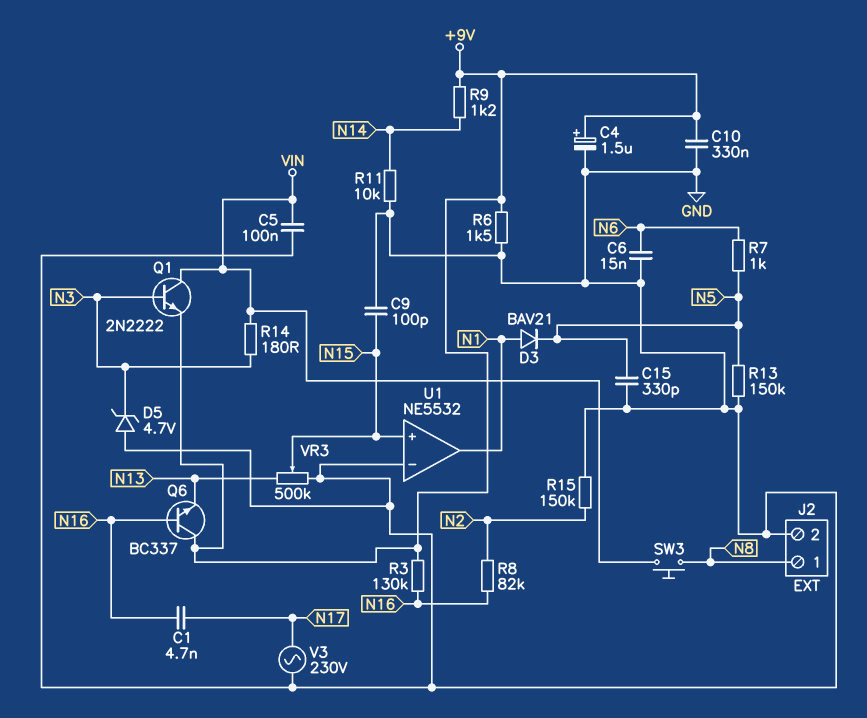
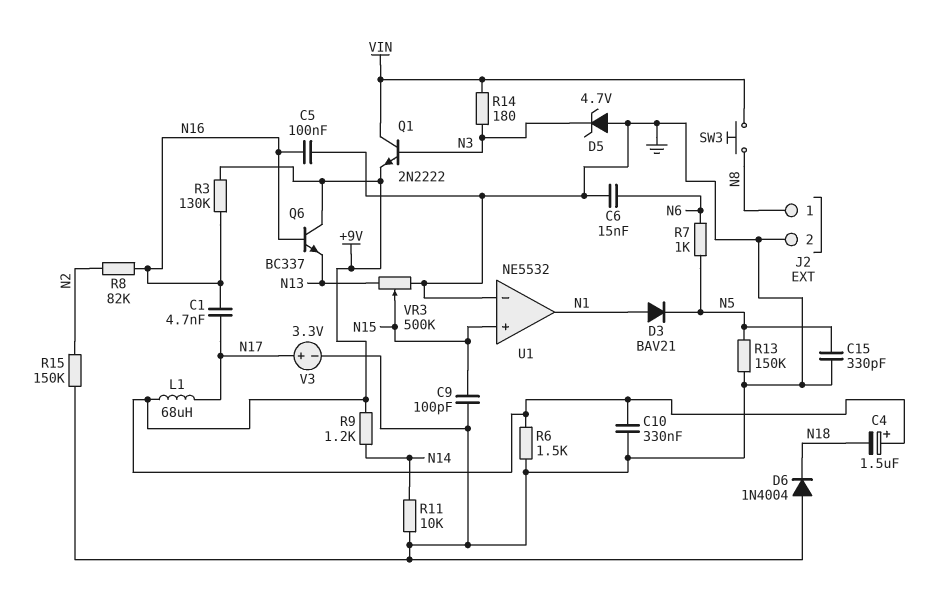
C4: 1.5uF (plus +9V, minus GND) -> 1.5uF (plus +9V, minus N18)
C5: 100nF (GND, VIN) -> 100nF (GND, N16)
D6: none -> diode 1N4004 (A GND, K N18)
L1: none -> 68uH (+9V, N17)
V3: AC 230V (GND, N17) -> 3.3V (plus N17, minus GND)

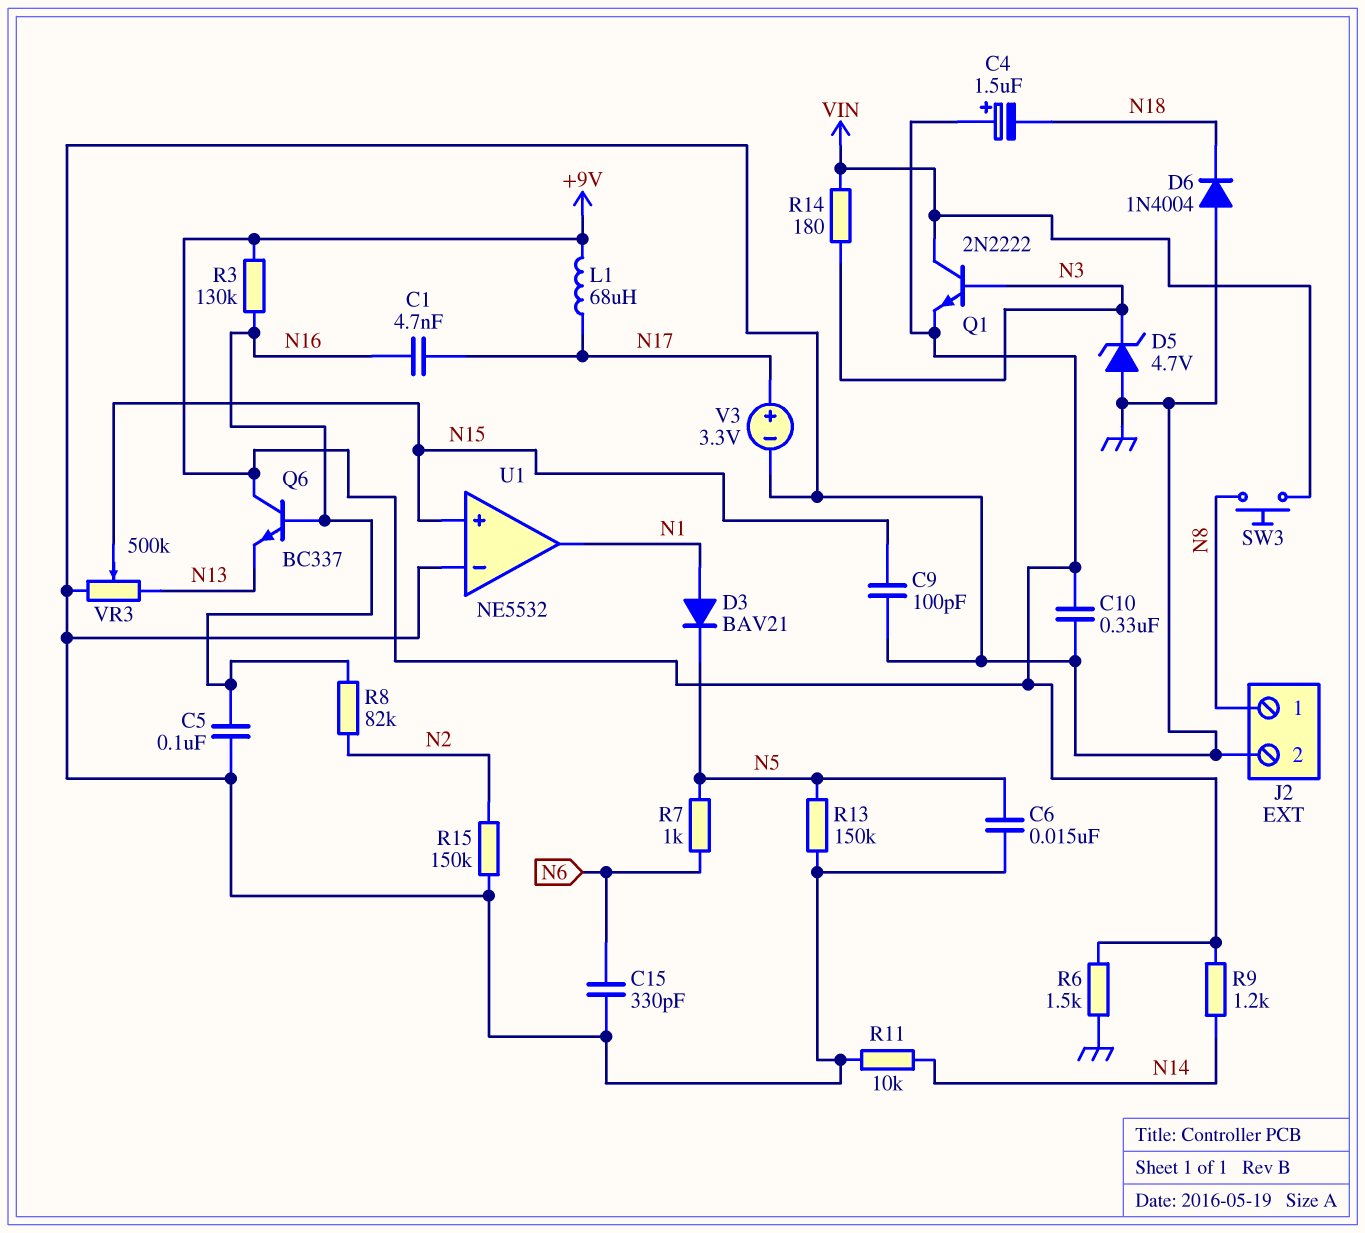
C6: 15nF (GND, N6) -> 15nF (GND, N5)
C15: 330pF (GND, N5) -> 330pF (GND, N6)

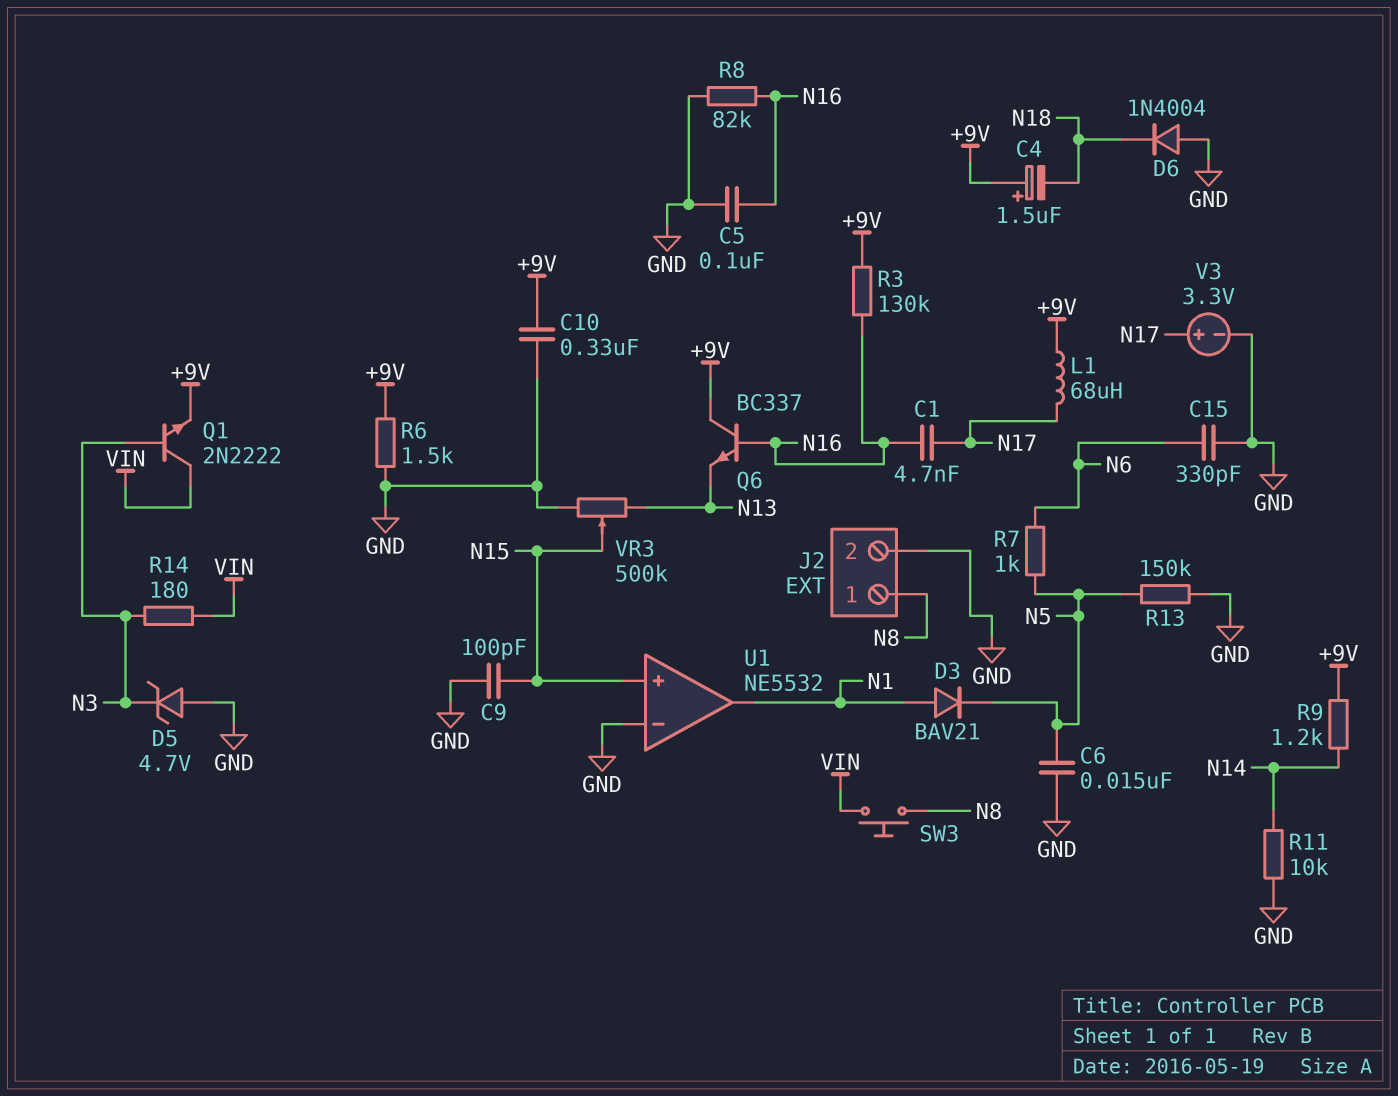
R8: 82k (N2, N16) -> 82k (GND, N16)
R15: 150k (GND, N2) -> none

